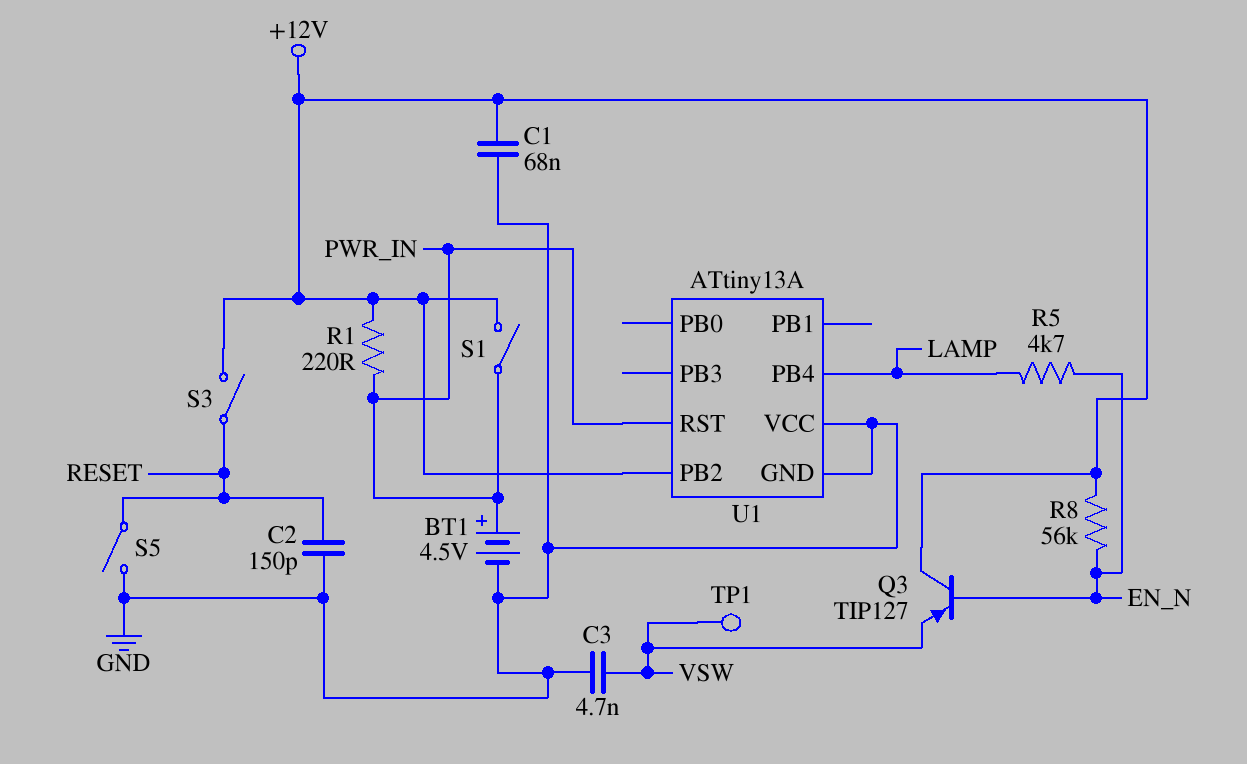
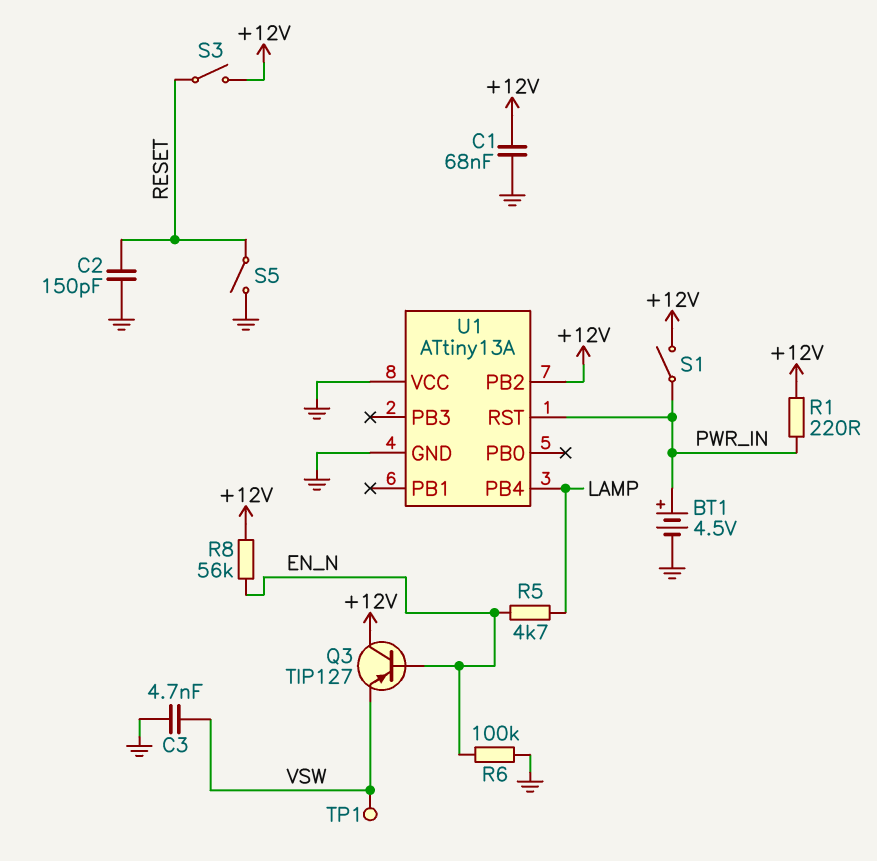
R6: none -> 100k (EN_N, GND)

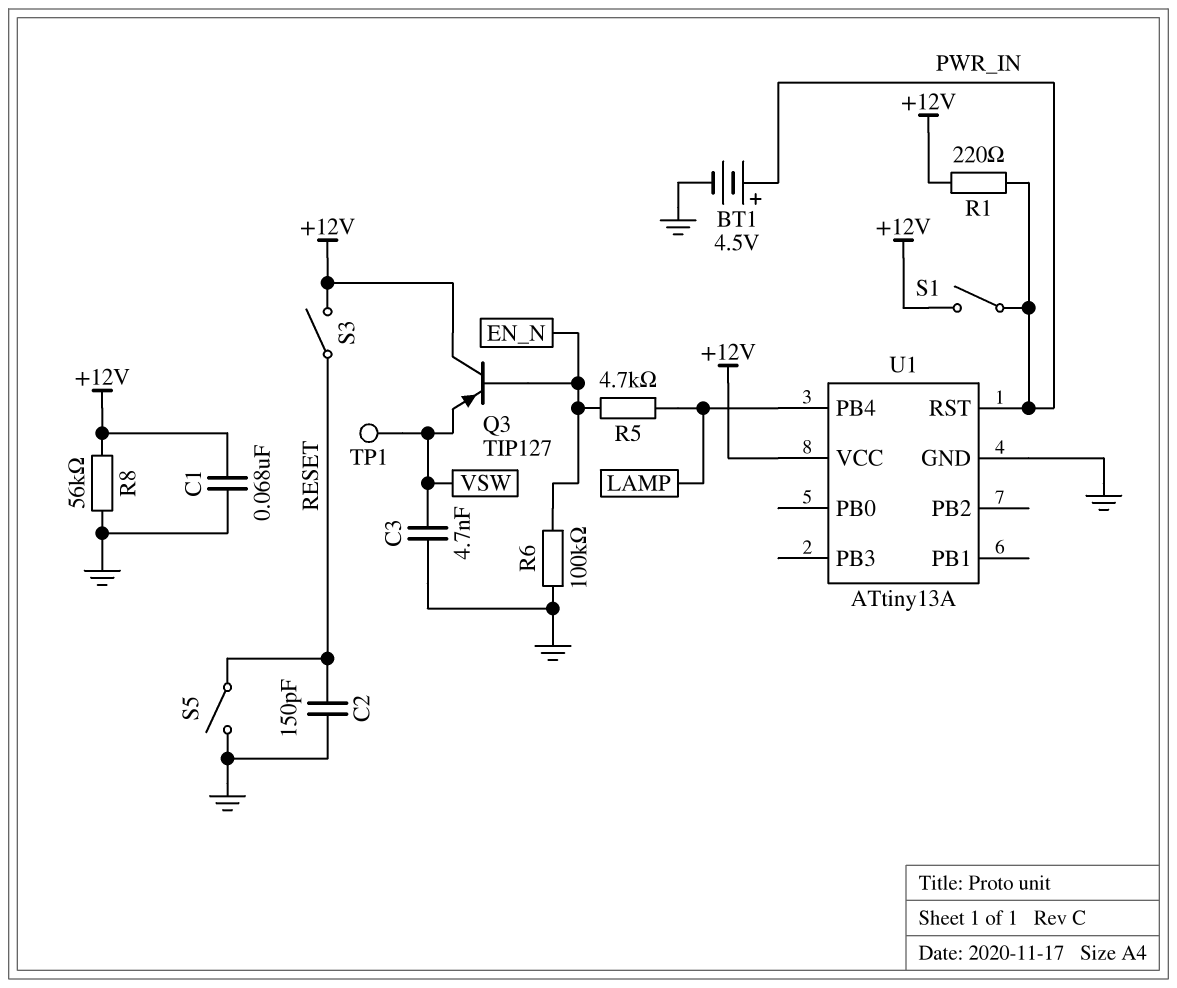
R8: 56k (+12V, EN_N) -> 56k (+12V, GND)
U1 pin PB2: +12V -> none
U1 pin VCC: GND -> +12V

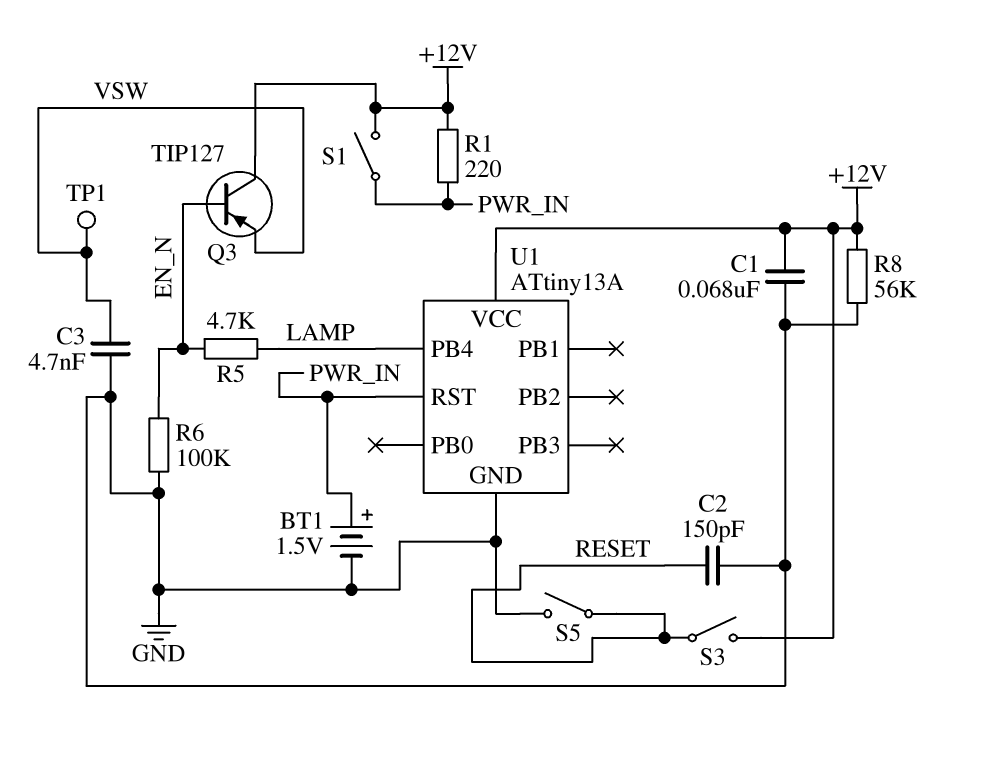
BT1: 4.5V (plus PWR_IN, minus GND) -> 1.5V (plus PWR_IN, minus GND)

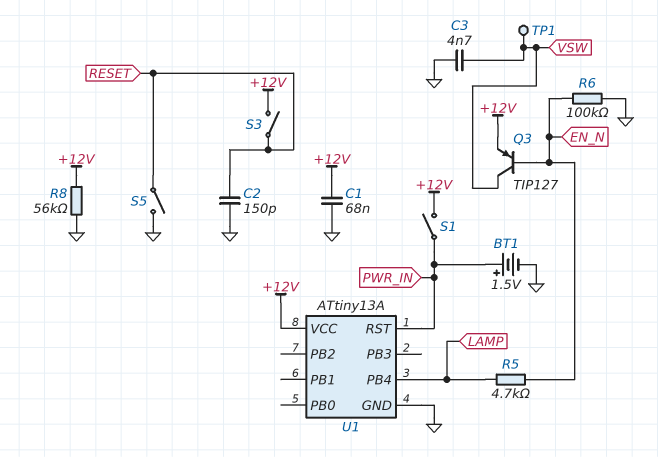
Q3: PNP TIP127 (B EN_N, C +12V, E VSW) -> PNP TIP127 (B EN_N, C VSW, E +12V)
R1: 220 (+12V, PWR_IN) -> none

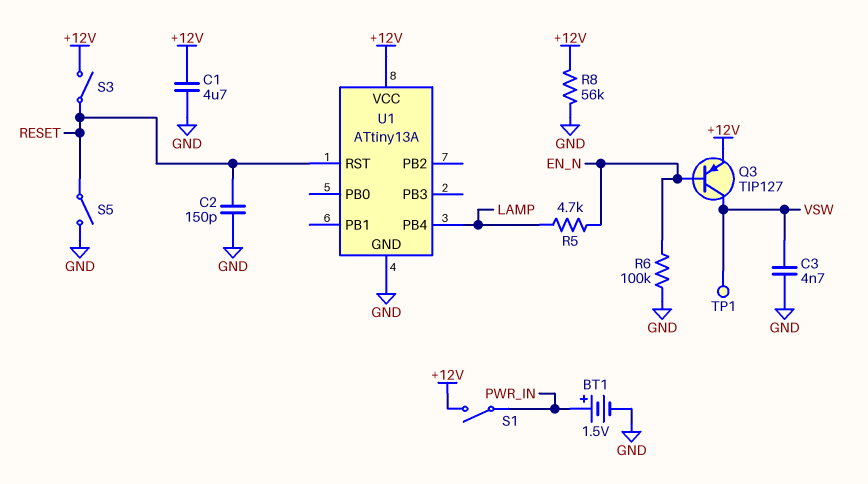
C1: 68nF (+12V, GND) -> 4.7uF (+12V, GND)
U1 pin RST: PWR_IN -> RESET

